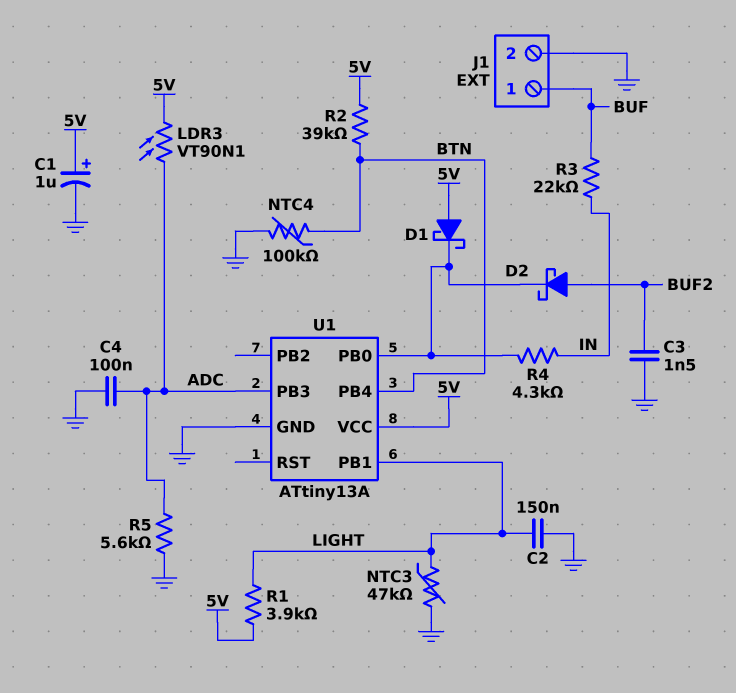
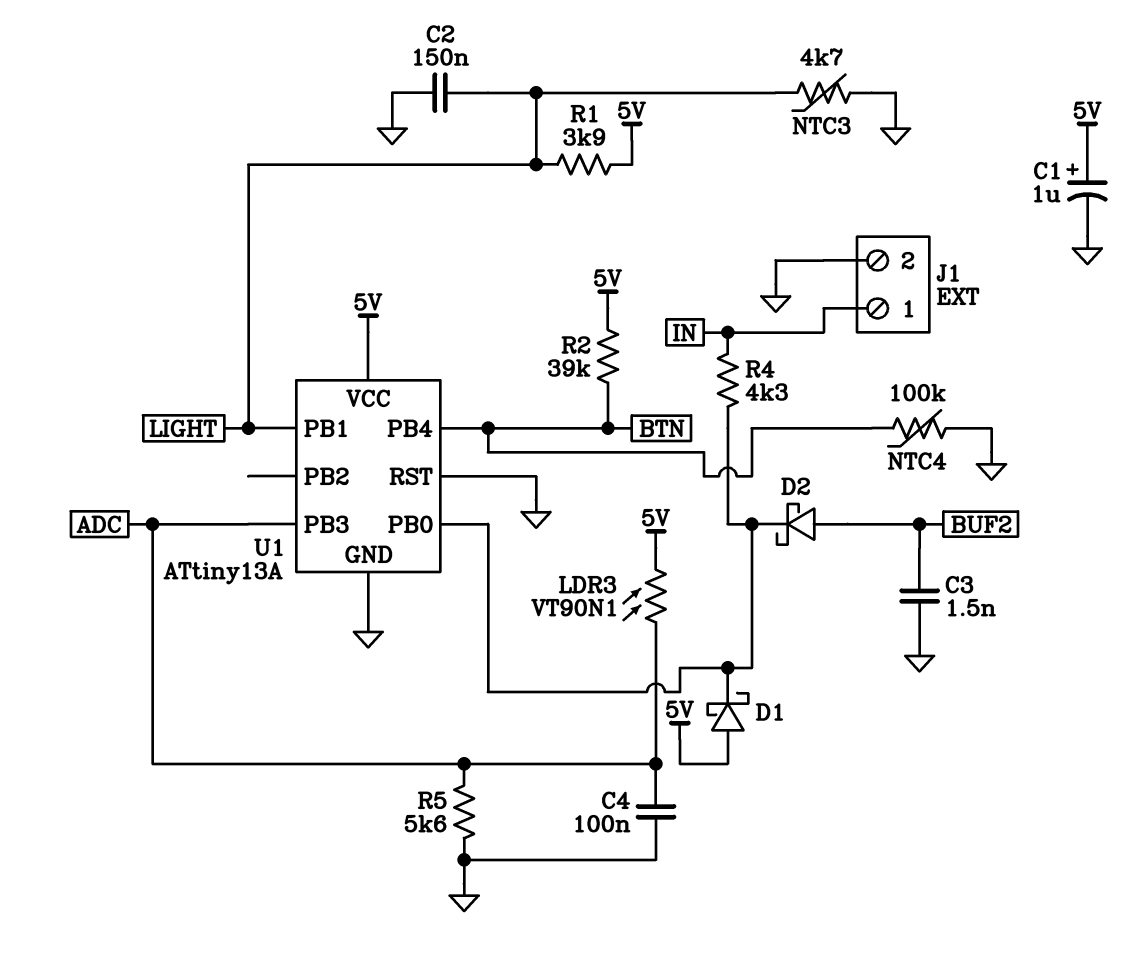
J1 pin 1: BUF -> IN
NTC3: 47k (GND, LIGHT) -> 4.7k (GND, LIGHT)
R3: 22k (BUF, IN) -> none
U1 pin RST: none -> GND

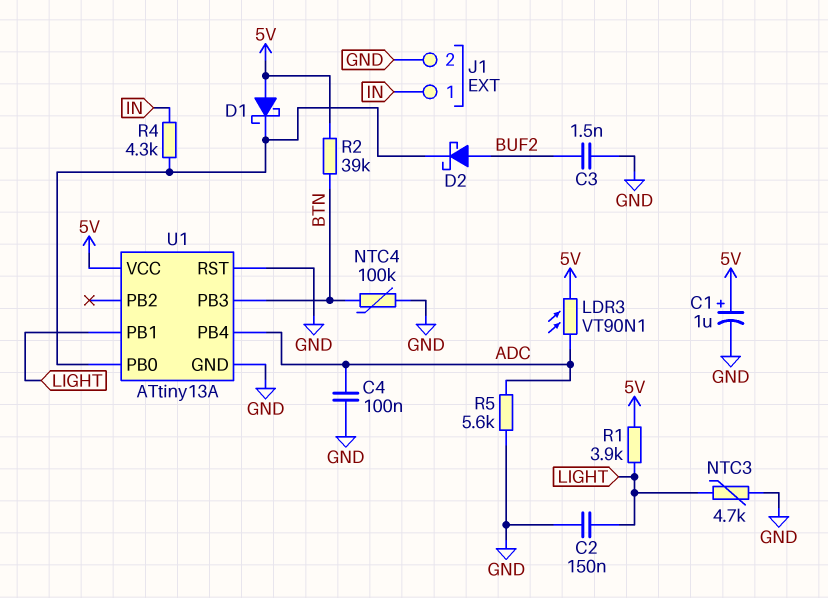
U1 pin PB3: ADC -> BTN
U1 pin PB4: BTN -> ADC

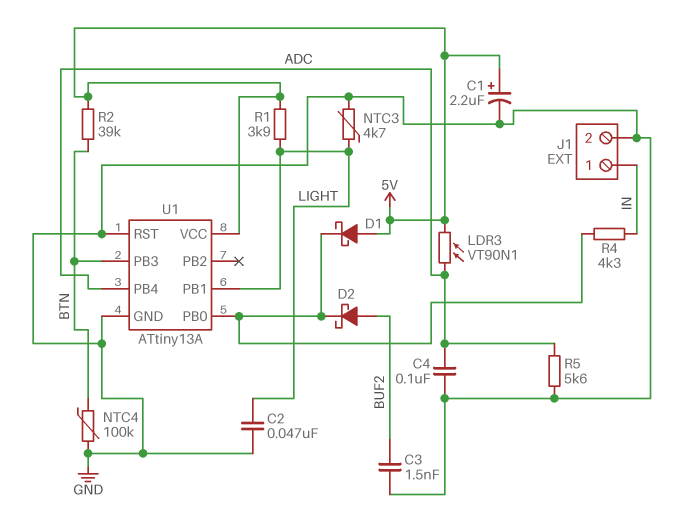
C1: 1uF (plus 5V, minus GND) -> 2.2uF (plus 5V, minus GND)
C2: 150nF (GND, LIGHT) -> 47nF (GND, LIGHT)

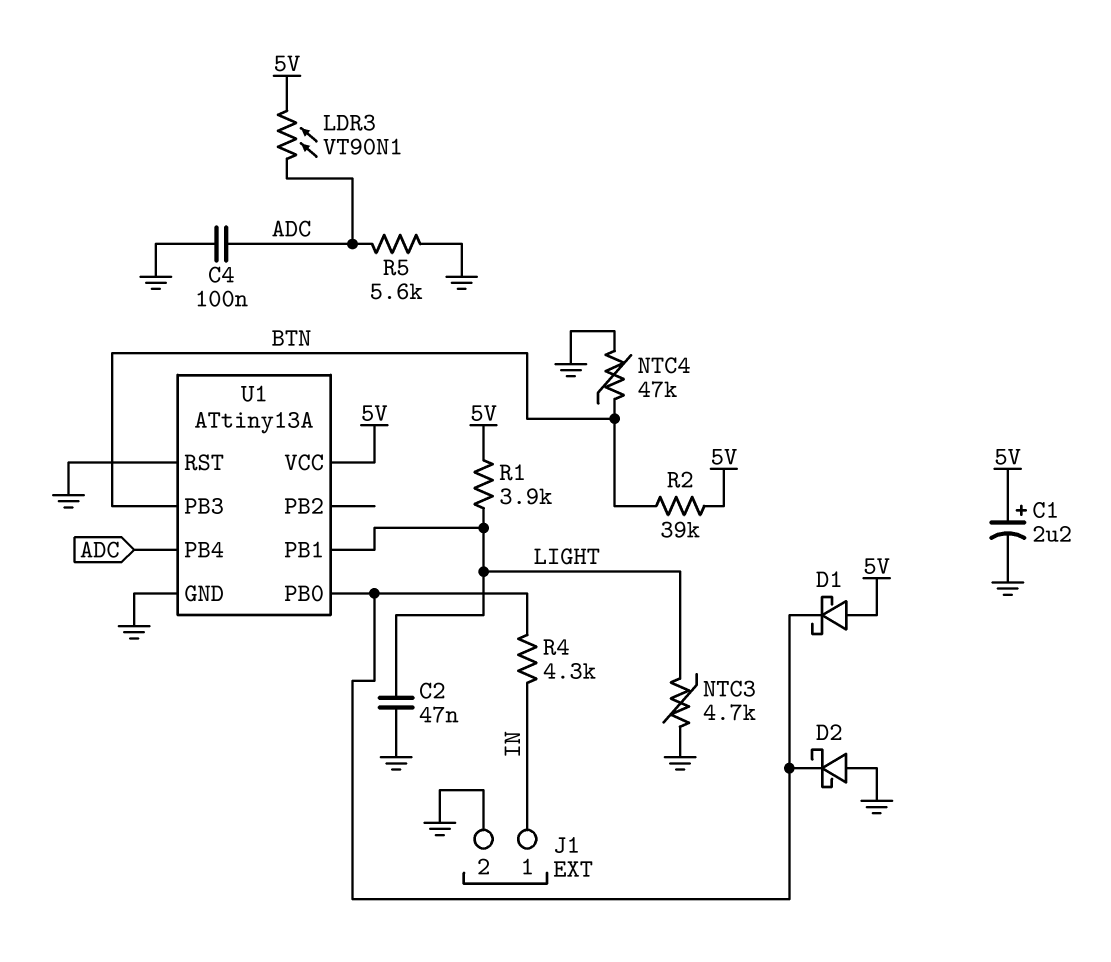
C3: 1.5nF (BUF2, GND) -> none
D2: schottky (A BUF2, K U1/PB0) -> schottky (A GND, K U1/PB0)
NTC4: 100k (BTN, GND) -> 47k (BTN, GND)

